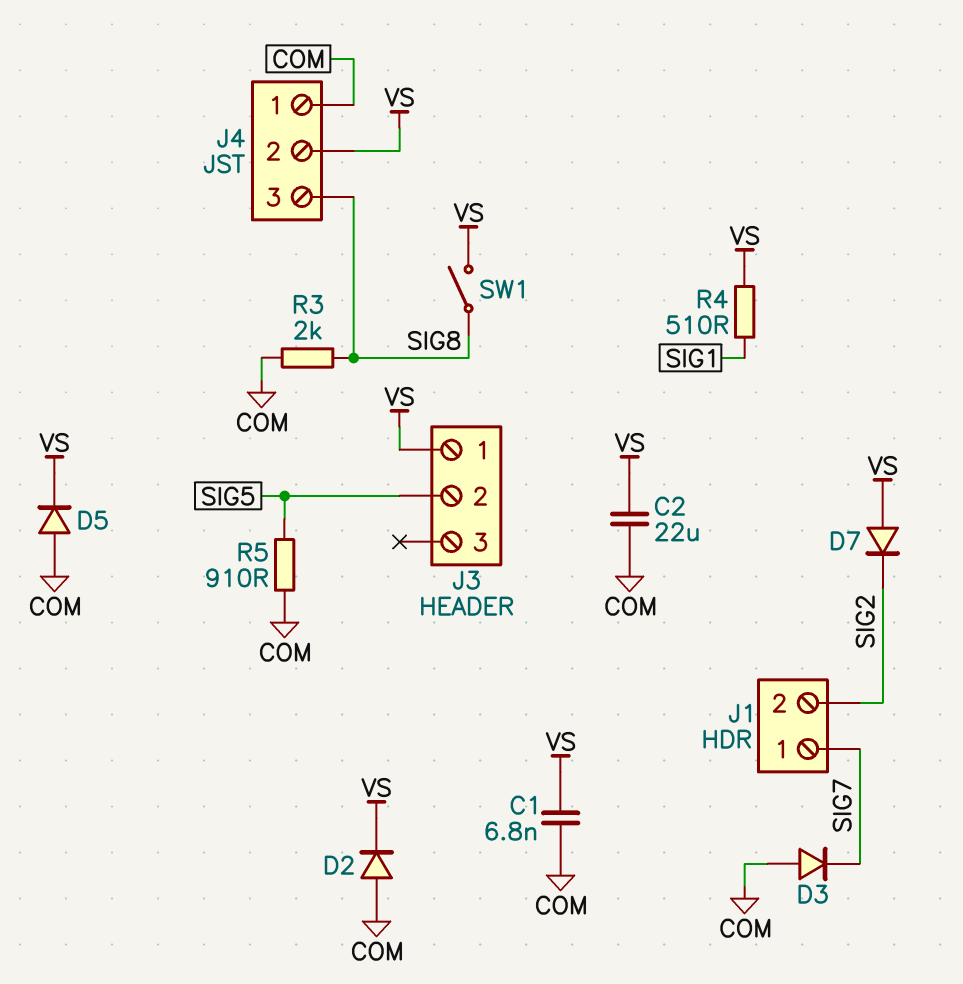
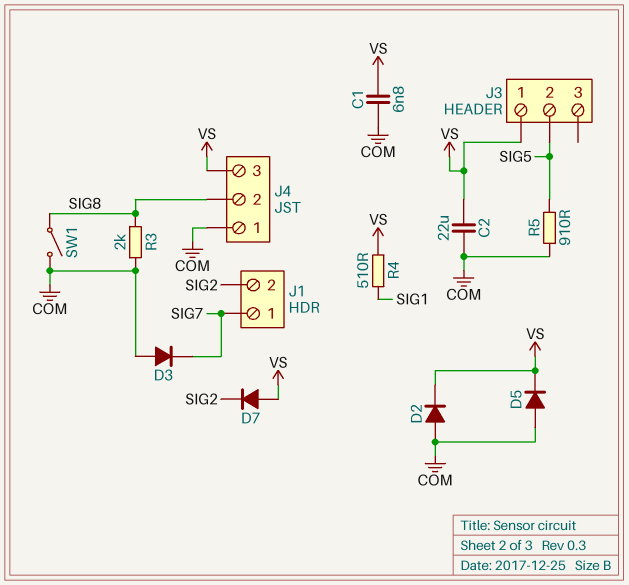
J4 pin 2: VS -> SIG8
J4 pin 3: SIG8 -> VS
SW1: switch (SIG8, VS) -> switch (COM, SIG8)

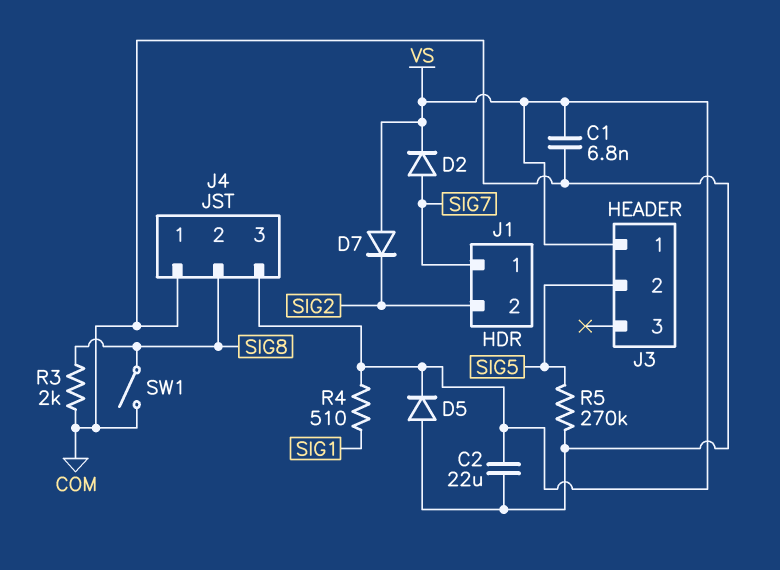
D2: diode (A COM, K VS) -> diode (A SIG7, K VS)
D3: diode (A COM, K SIG7) -> none
R5: 910 (COM, SIG5) -> 270k (COM, SIG5)

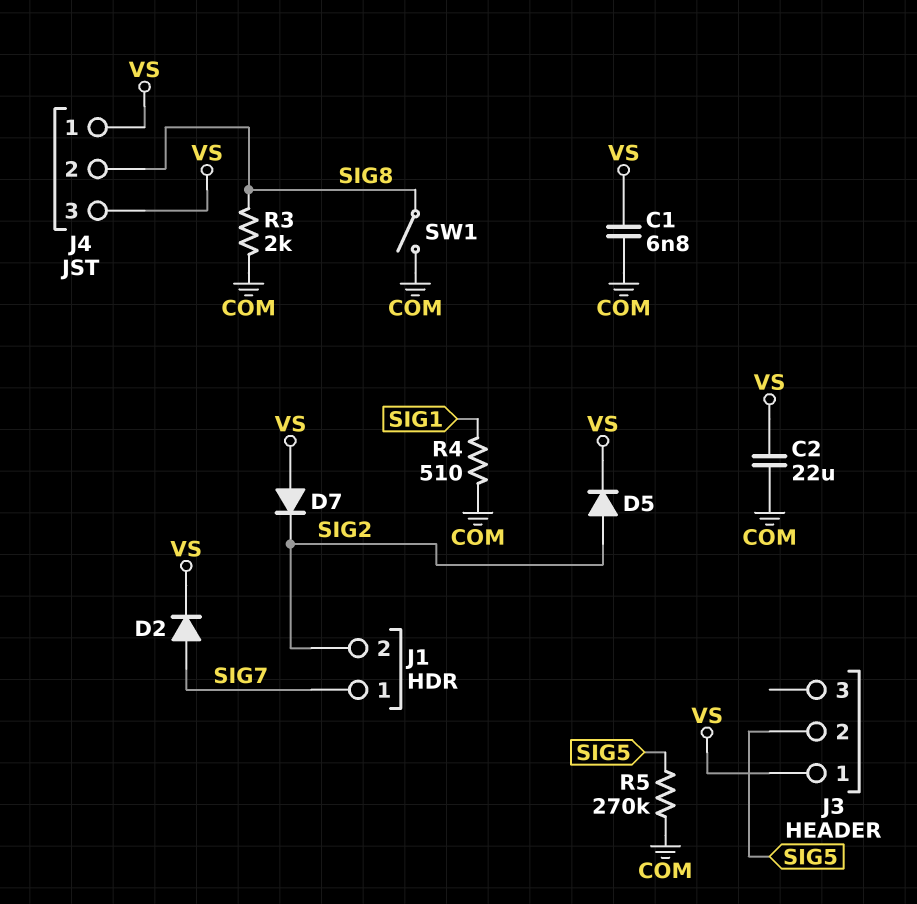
D5: diode (A COM, K VS) -> diode (A SIG2, K VS)
J4 pin 1: COM -> VS
R4: 510 (SIG1, VS) -> 510 (COM, SIG1)

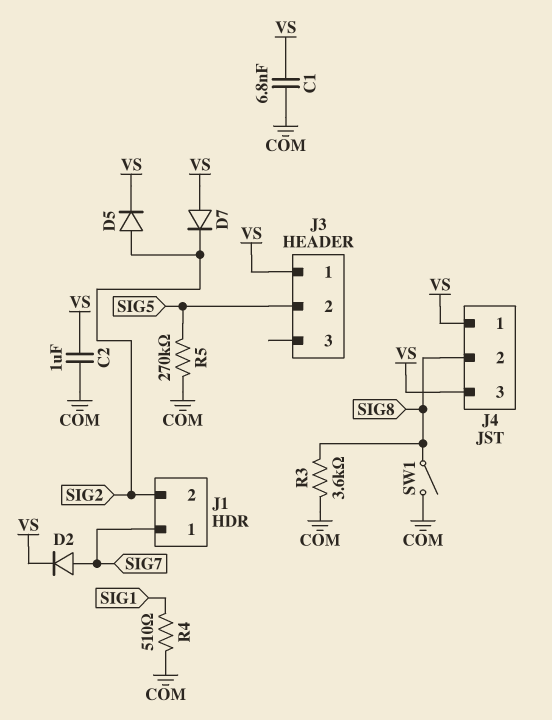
C2: 22uF (COM, VS) -> 1uF (COM, VS)
R3: 2k (COM, SIG8) -> 3.6k (COM, SIG8)

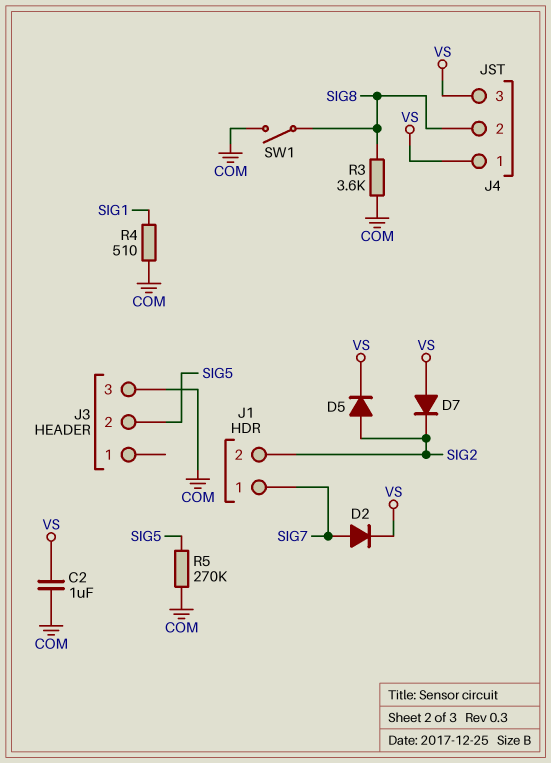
C1: 6.8nF (COM, VS) -> none
J3 pin 1: VS -> none
J3 pin 3: none -> COM

